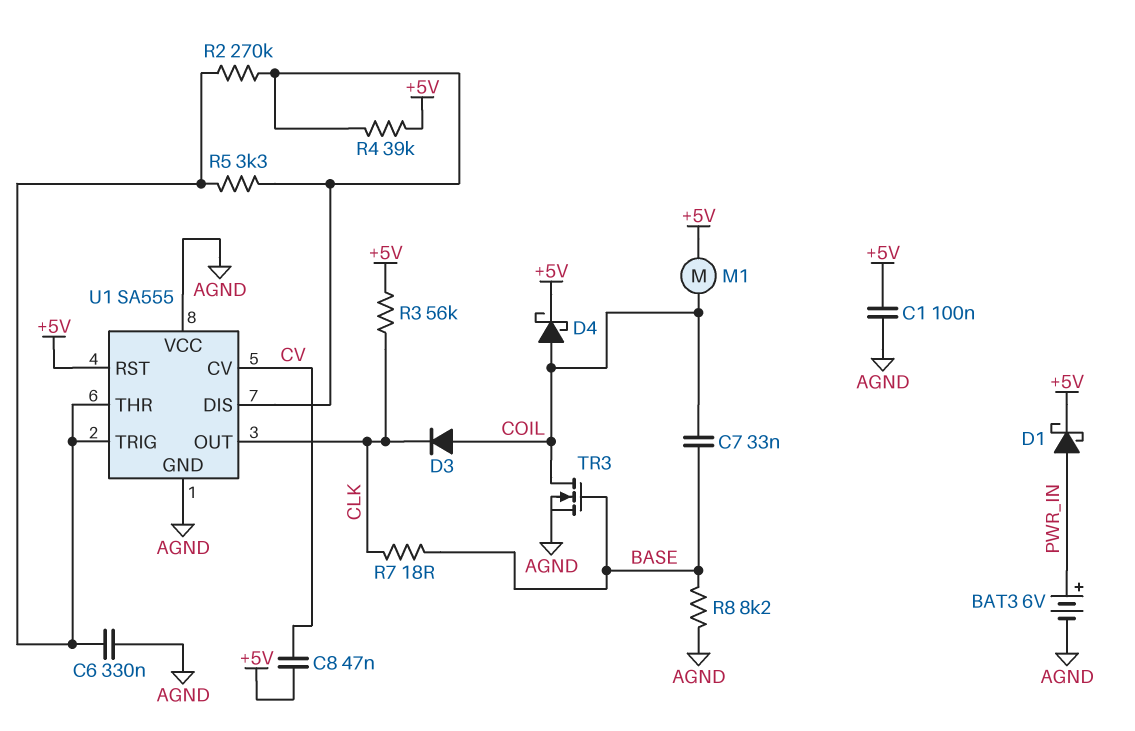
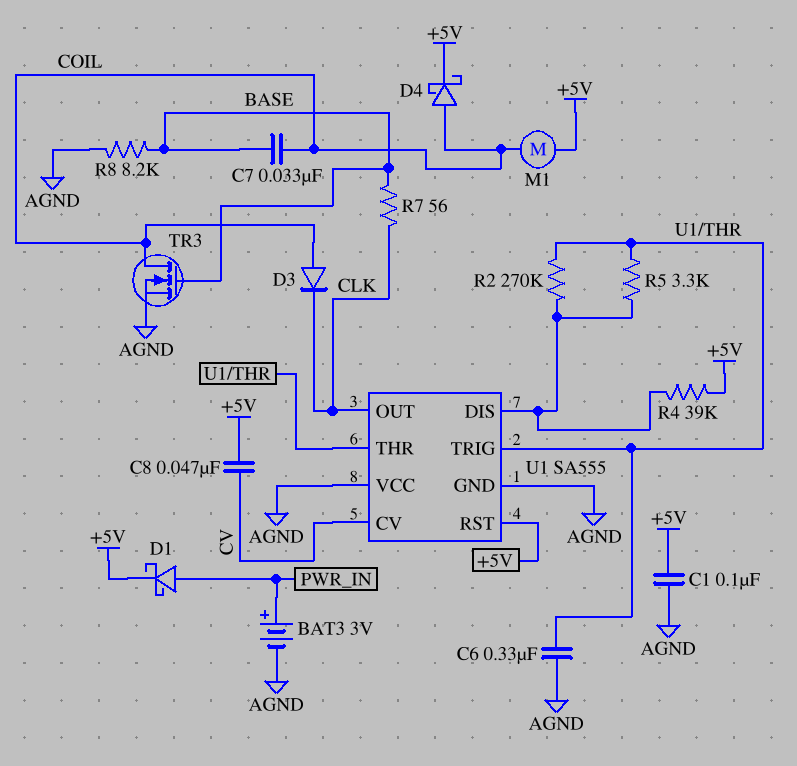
BAT3: 6V (plus PWR_IN, minus AGND) -> 3V (plus PWR_IN, minus AGND)
R3: 56k (+5V, CLK) -> none
R7: 18 (BASE, CLK) -> 56 (BASE, CLK)

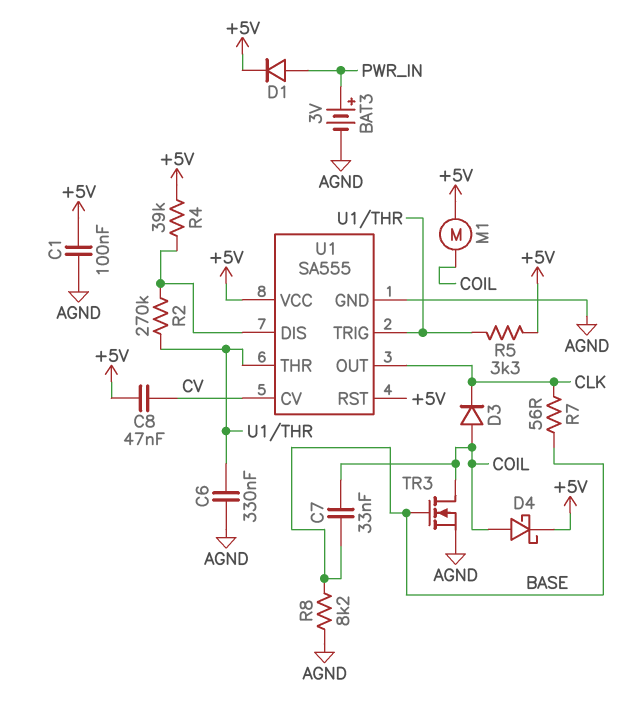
D1: schottky (A PWR_IN, K +5V) -> diode (A PWR_IN, K +5V)
R5: 3.3k (U1/DIS, U1/THR) -> 3.3k (+5V, U1/THR)
U1 pin VCC: AGND -> +5V

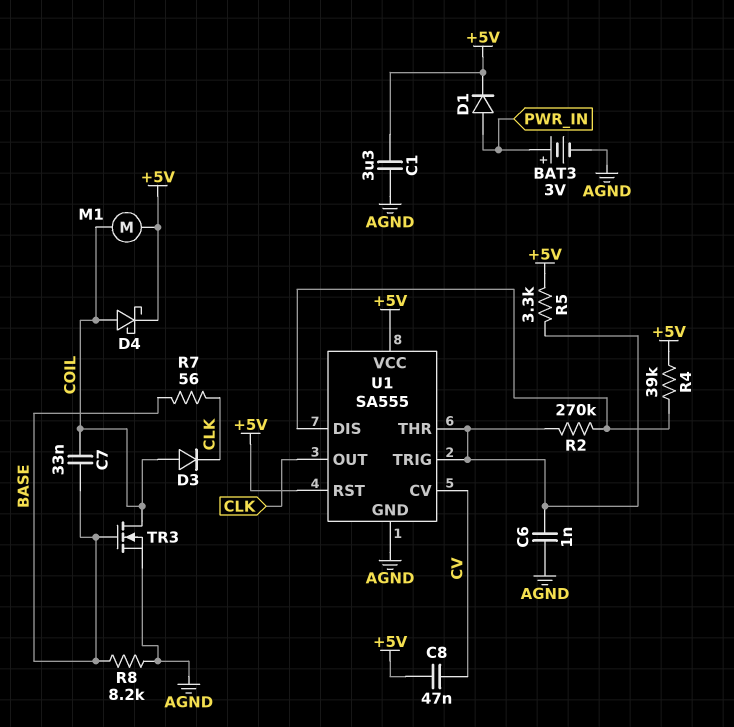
C1: 100nF (+5V, AGND) -> 3.3uF (+5V, AGND)
C6: 330nF (AGND, U1/THR) -> 1nF (AGND, U1/THR)

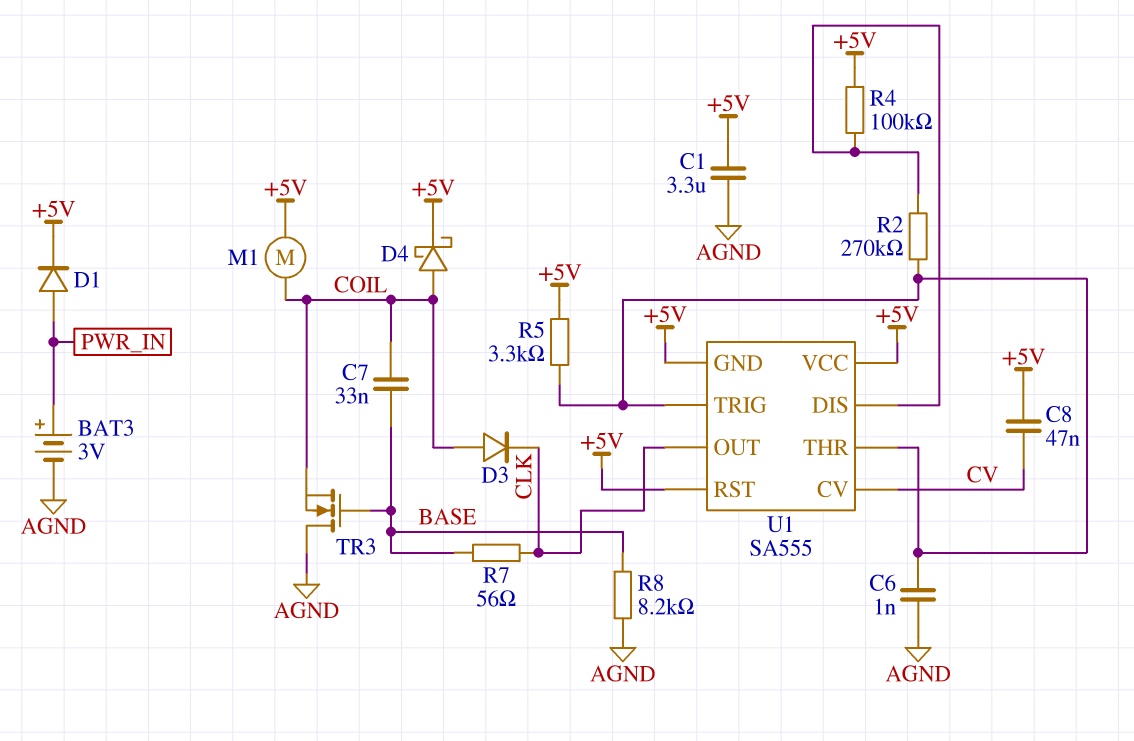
R4: 39k (+5V, U1/DIS) -> 100k (+5V, U1/DIS)
TR3: NMOS (G BASE, D COIL, S AGND) -> NMOS (G BASE, D AGND, S COIL)
U1 pin GND: AGND -> +5V

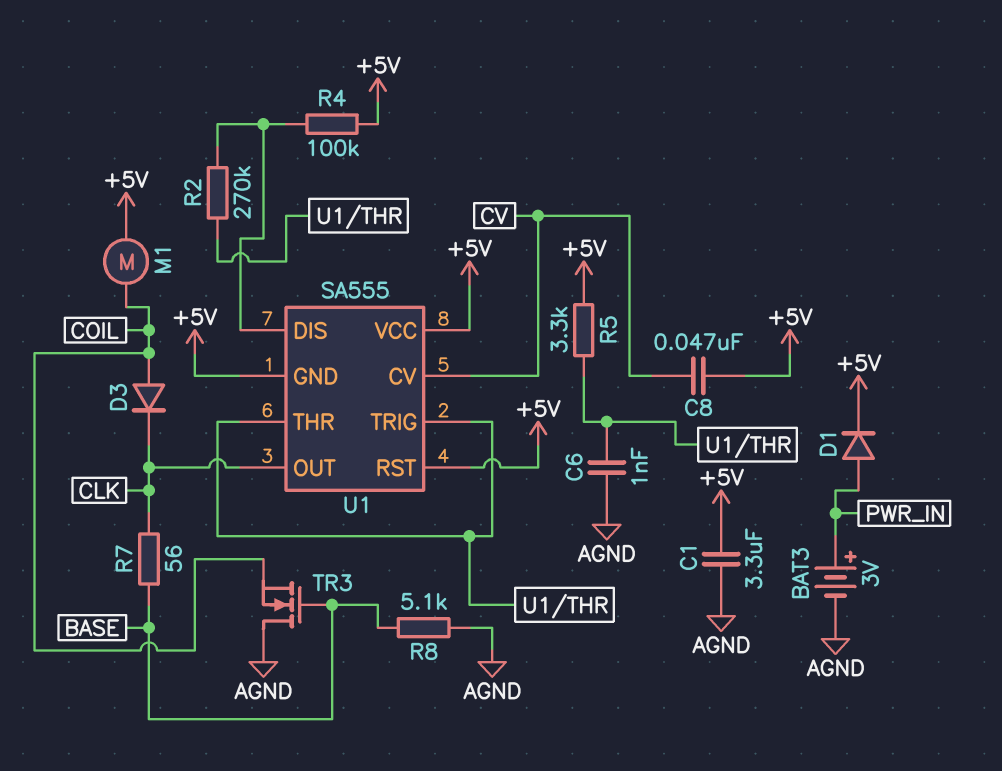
C7: 33nF (BASE, COIL) -> none
D4: schottky (A COIL, K +5V) -> none
R8: 8.2k (AGND, BASE) -> 5.1k (AGND, BASE)

